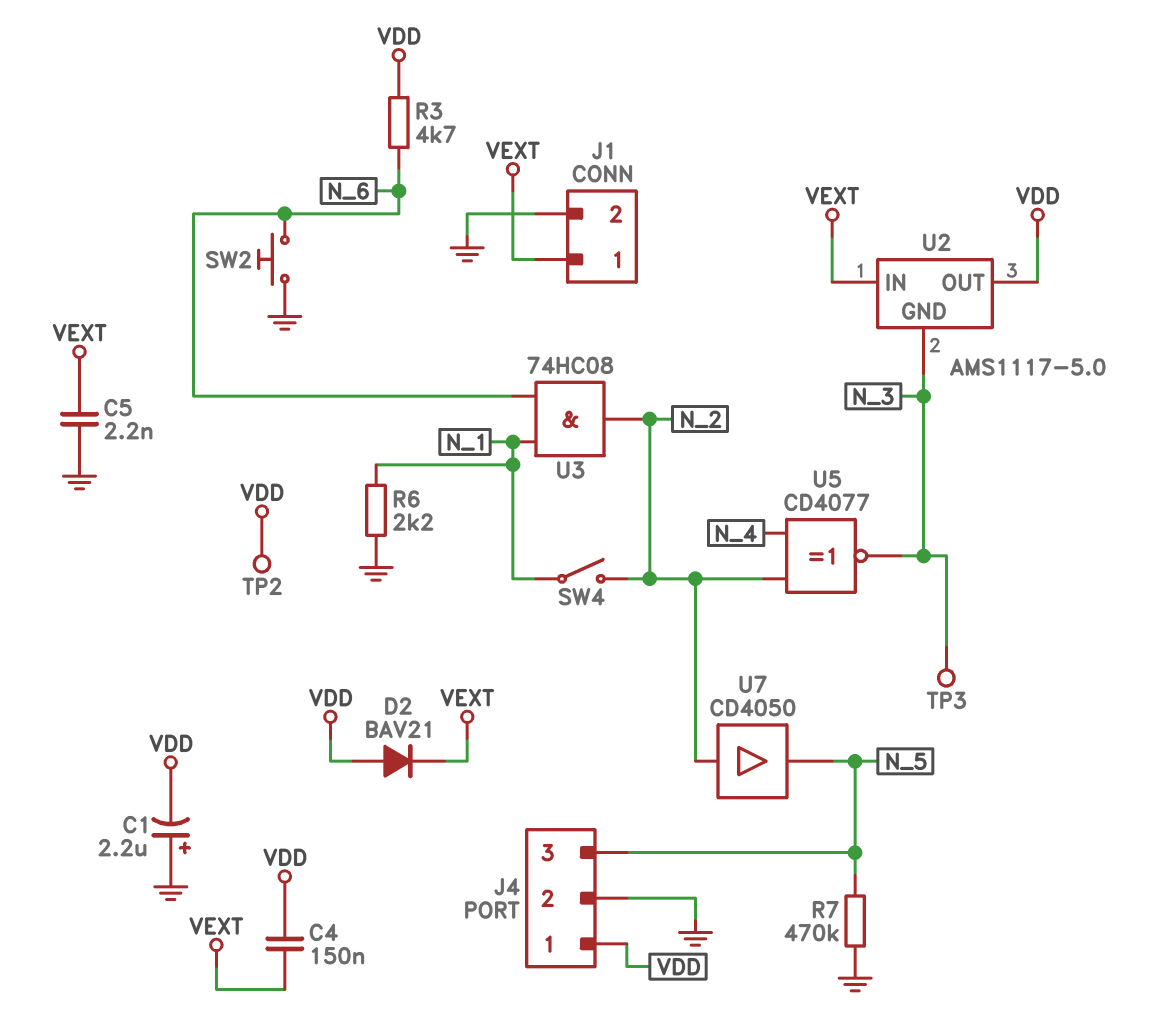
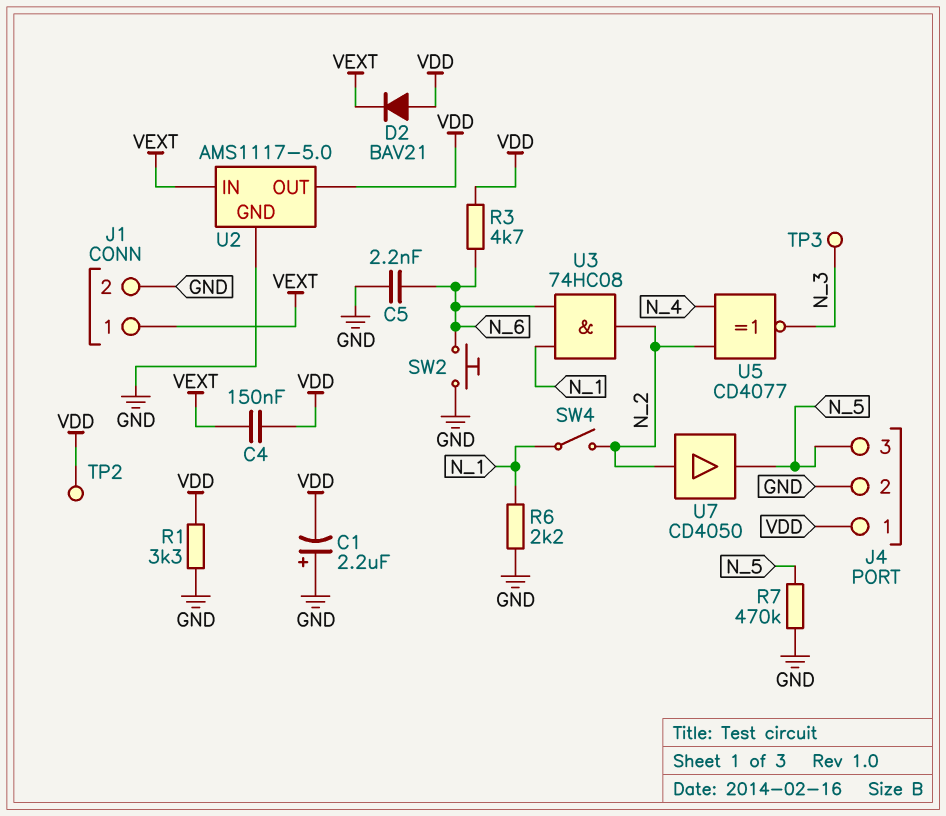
C5: 2.2nF (GND, VEXT) -> 2.2nF (GND, N_6)
R1: none -> 3.3k (GND, VDD)
U2 pin GND: N_3 -> GND

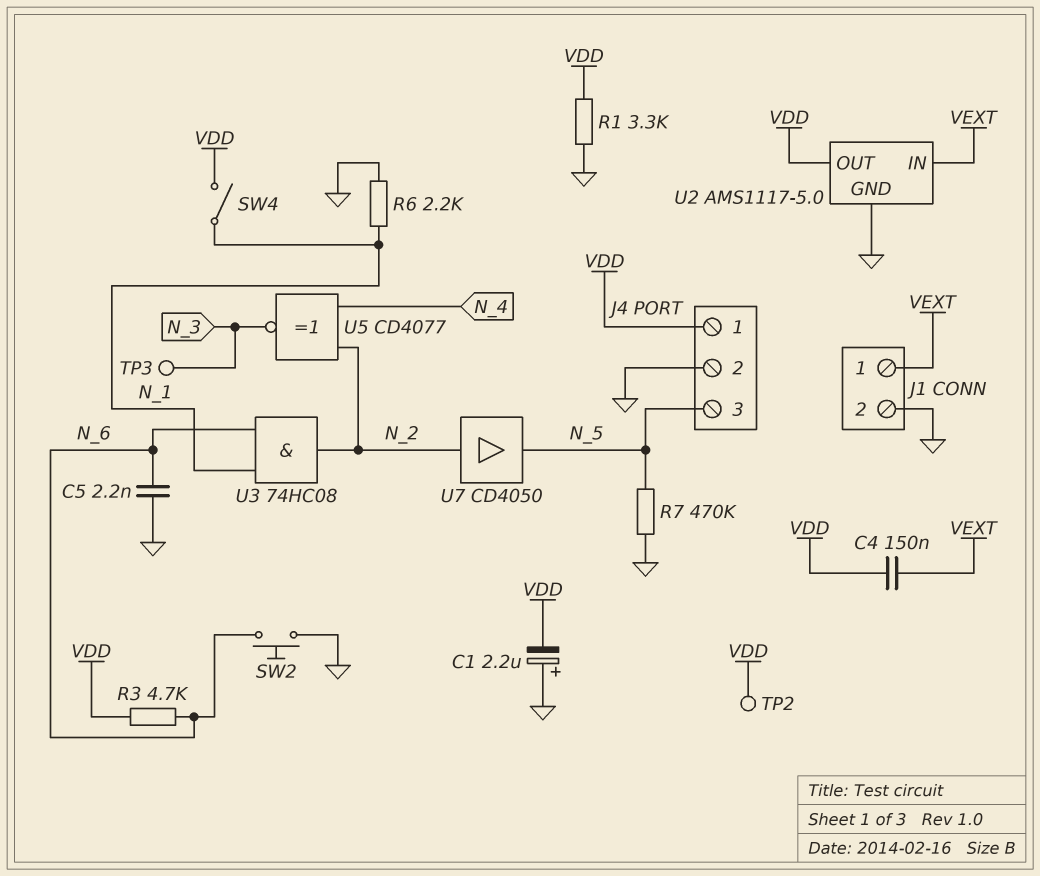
D2: diode BAV21 (A VDD, K VEXT) -> none
SW4: switch (N_1, N_2) -> switch (N_1, VDD)

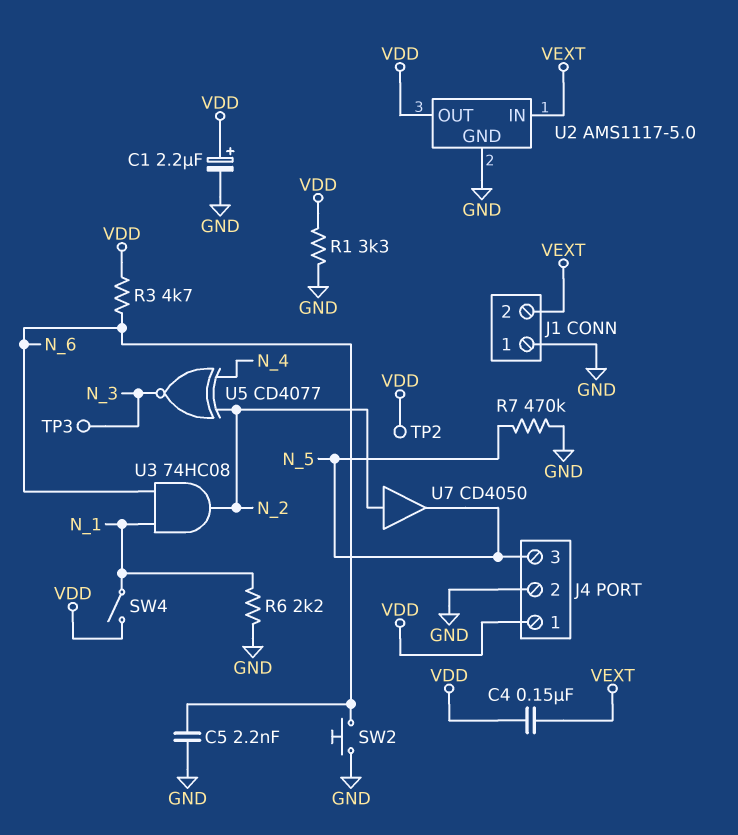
C1: 2.2uF (plus GND, minus VDD) -> 2.2uF (plus VDD, minus GND)
J1 pin 1: VEXT -> GND
J1 pin 2: GND -> VEXT

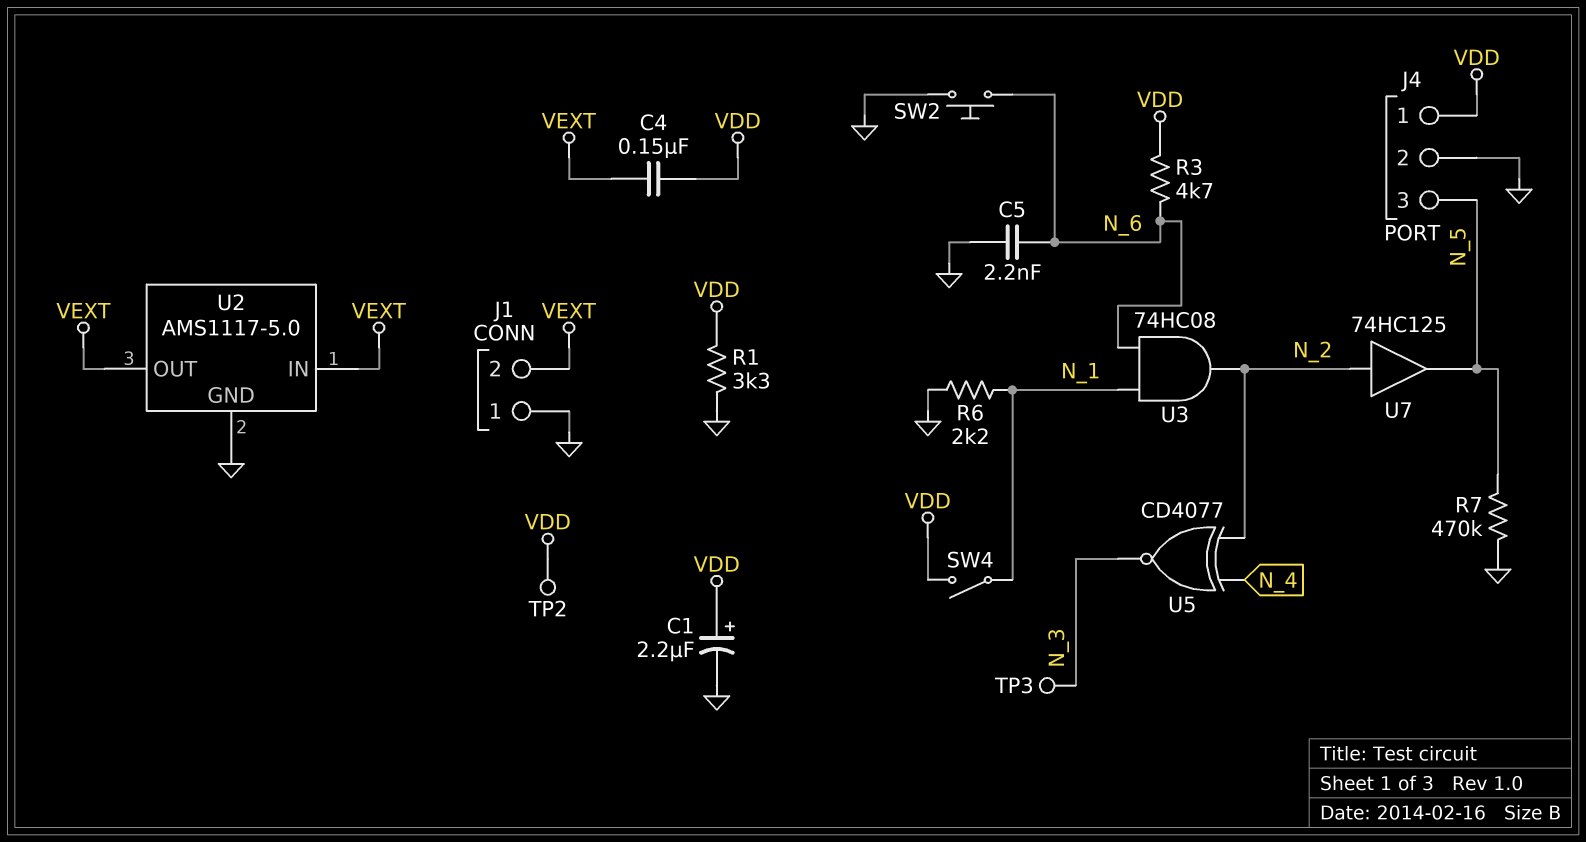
U2 pin OUT: VDD -> VEXT
U7: buffer CD4050 (in N_2, out N_5) -> buffer 74HC125 (in N_2, out N_5)

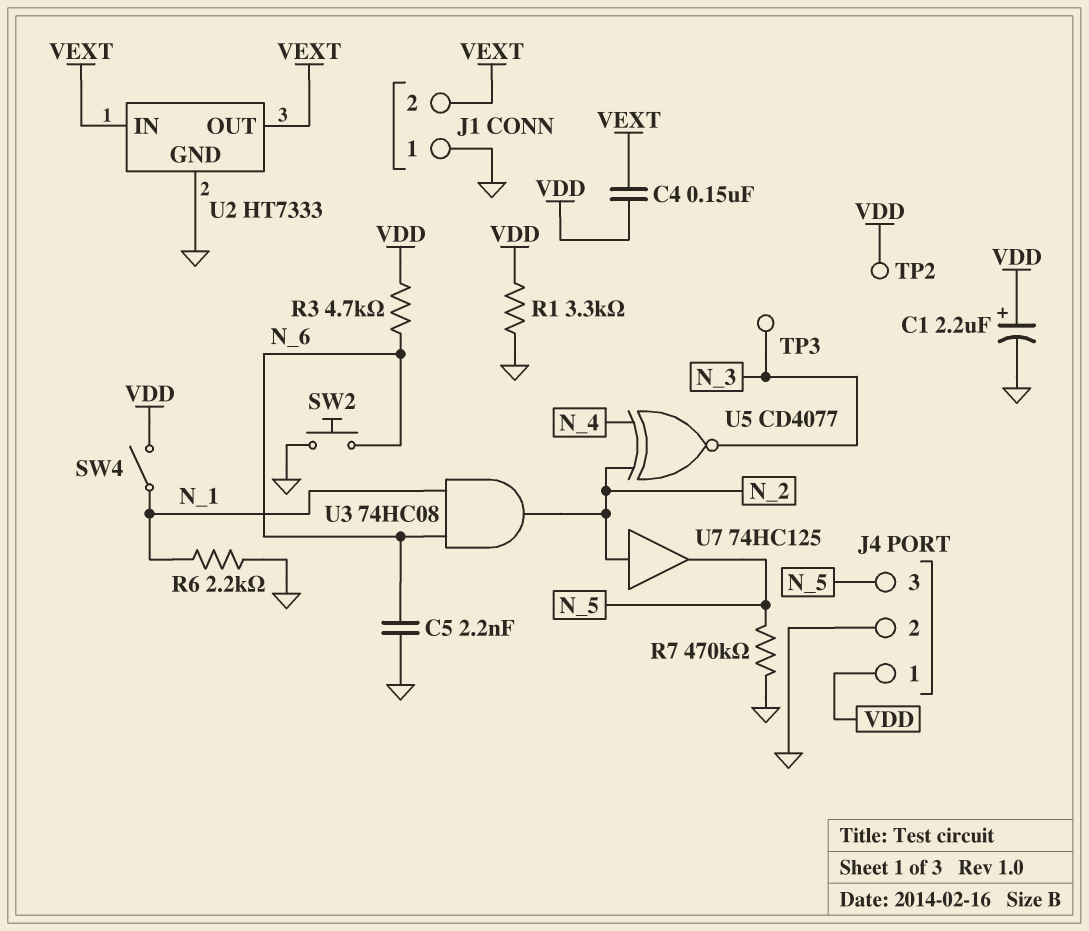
U2: AMS1117-5.0 -> HT7333

